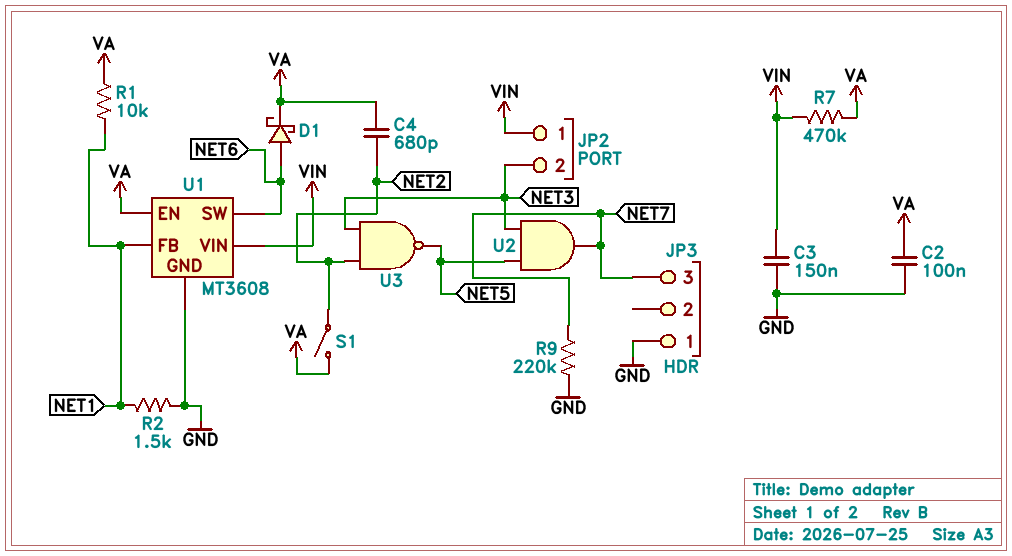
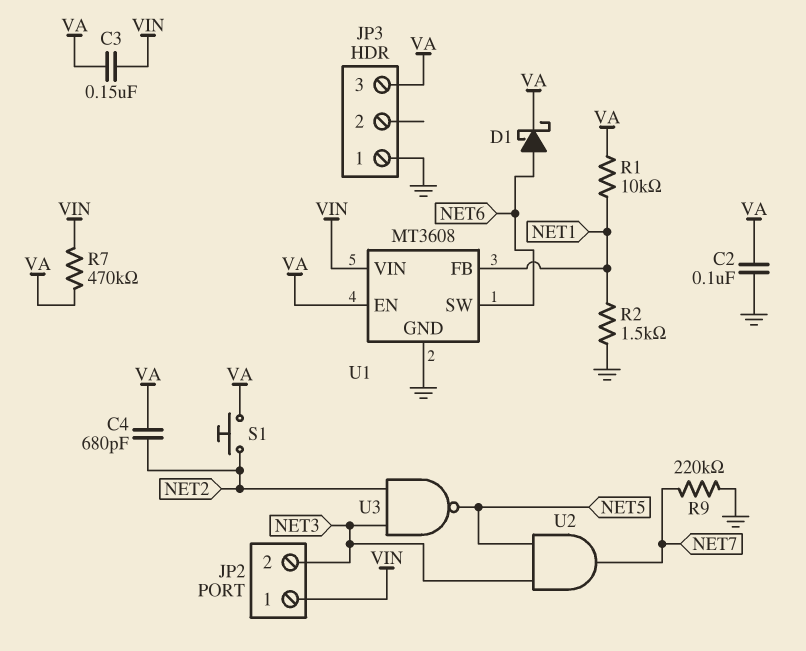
C3: 150nF (GND, VIN) -> 150nF (VA, VIN)
JP3 pin 3: NET7 -> VA
S1: switch (NET2, VA) -> button (NET2, VA)

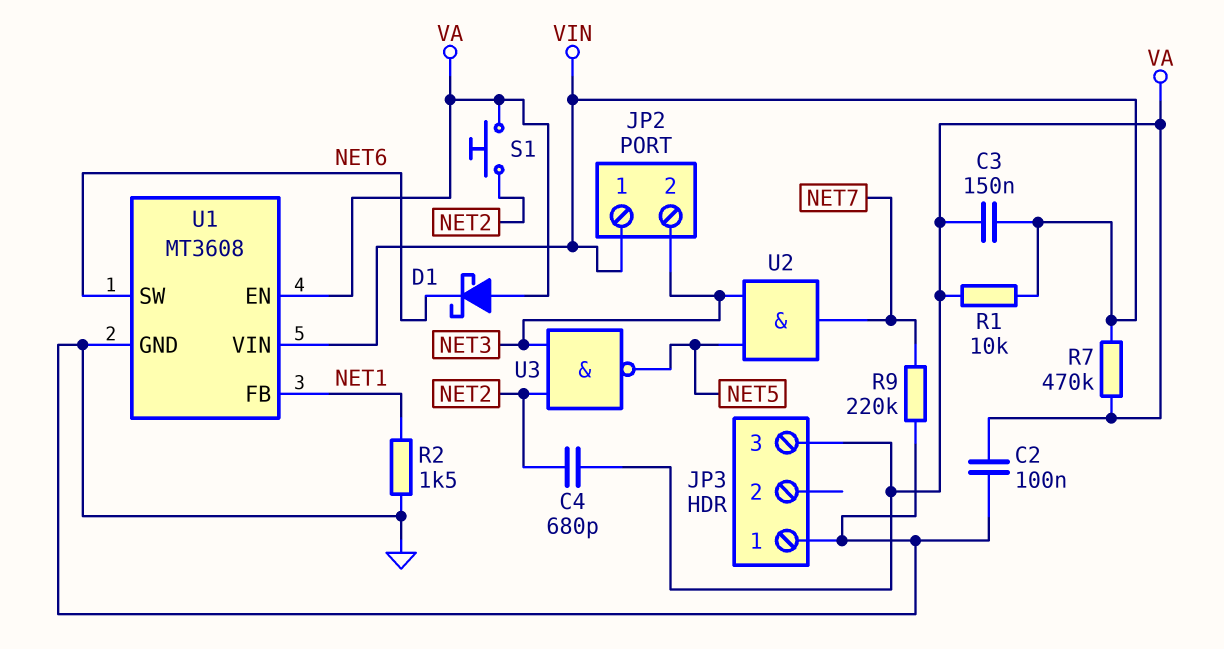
D1: schottky (A NET6, K VA) -> schottky (A VA, K NET6)
R1: 10k (NET1, VA) -> 10k (VA, VIN)

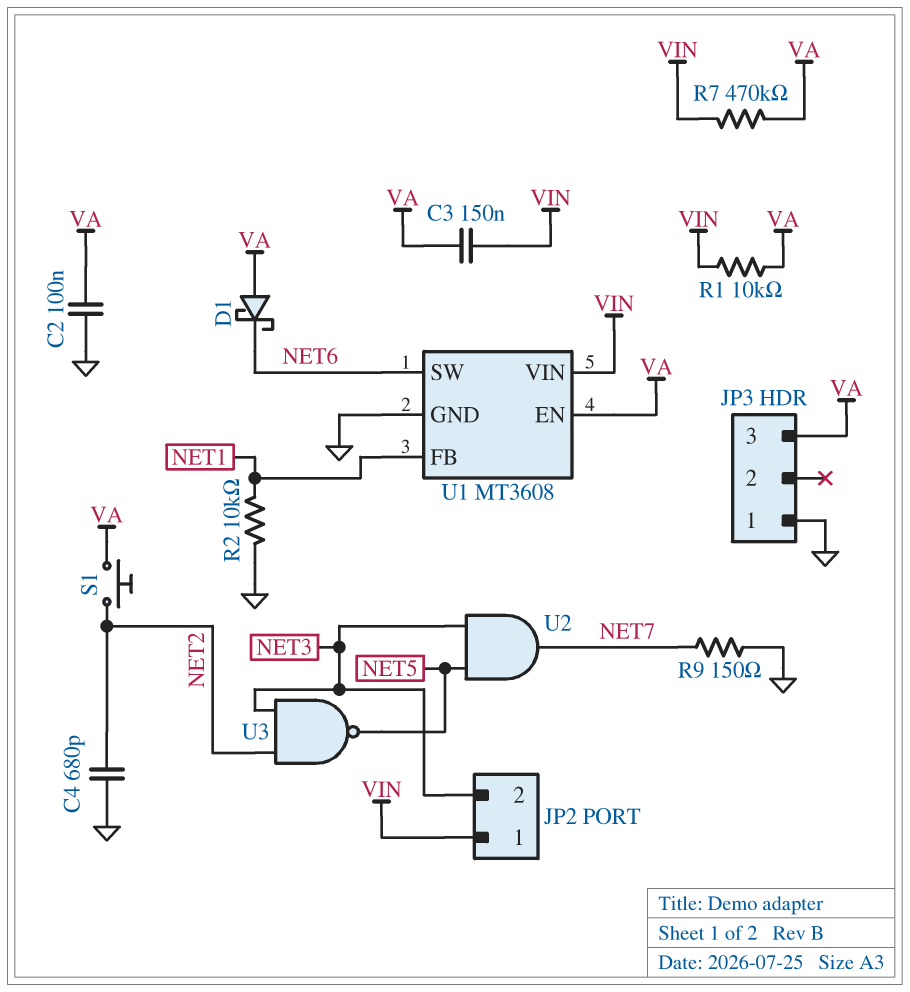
C4: 680pF (NET2, VA) -> 680pF (GND, NET2)
R2: 1.5k (GND, NET1) -> 10k (GND, NET1)
R9: 220k (GND, NET7) -> 150 (GND, NET7)

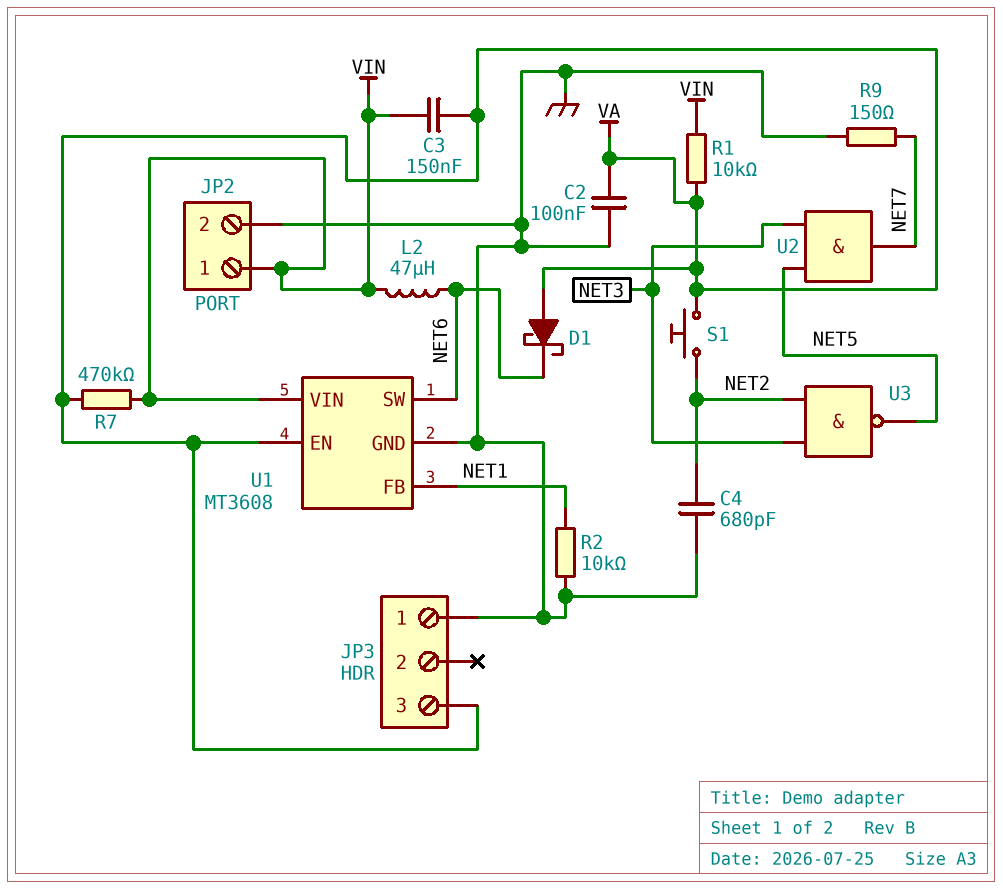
JP2 pin 2: NET3 -> GND
L2: none -> 47uH (NET6, VIN)

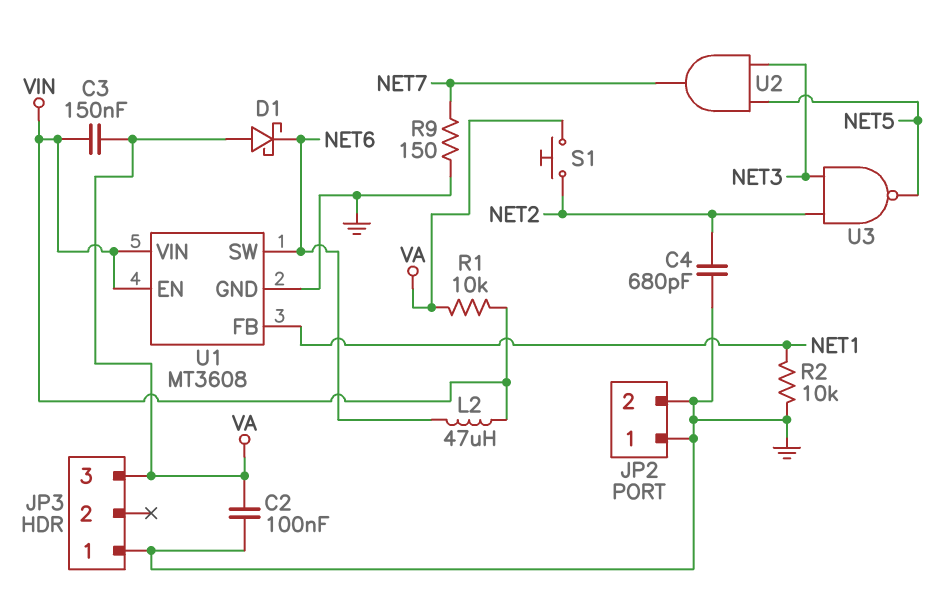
JP2 pin 1: VIN -> GND
R7: 470k (VA, VIN) -> none
U1 pin EN: VA -> VIN

